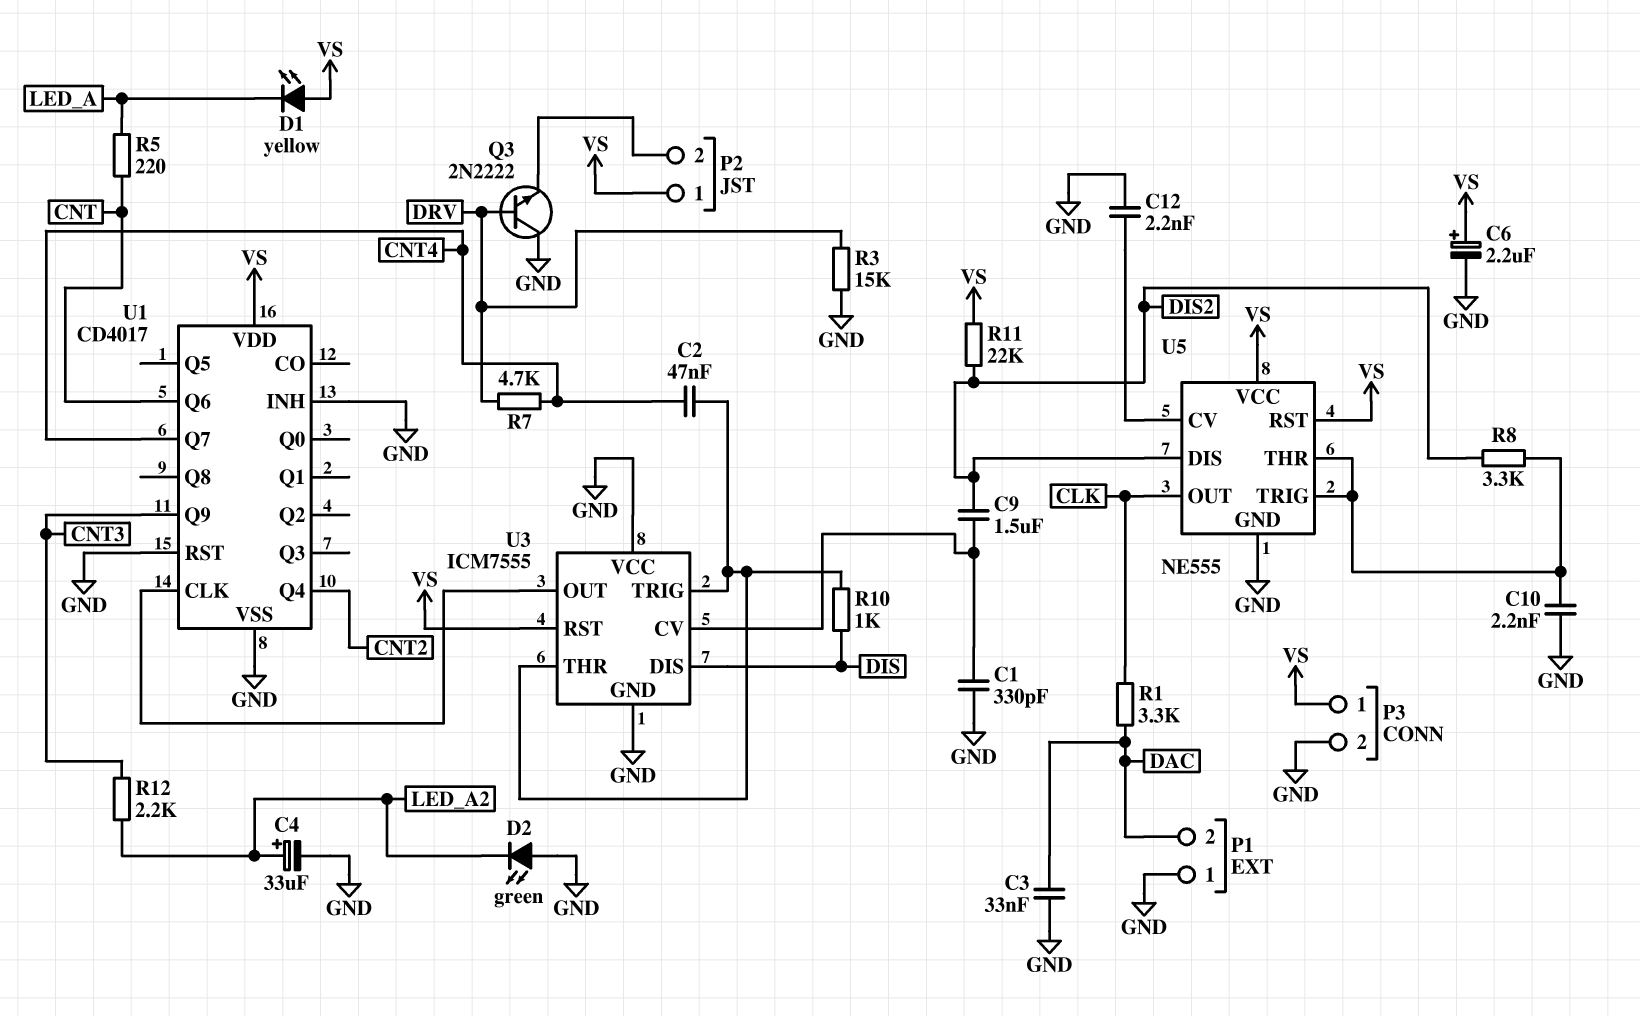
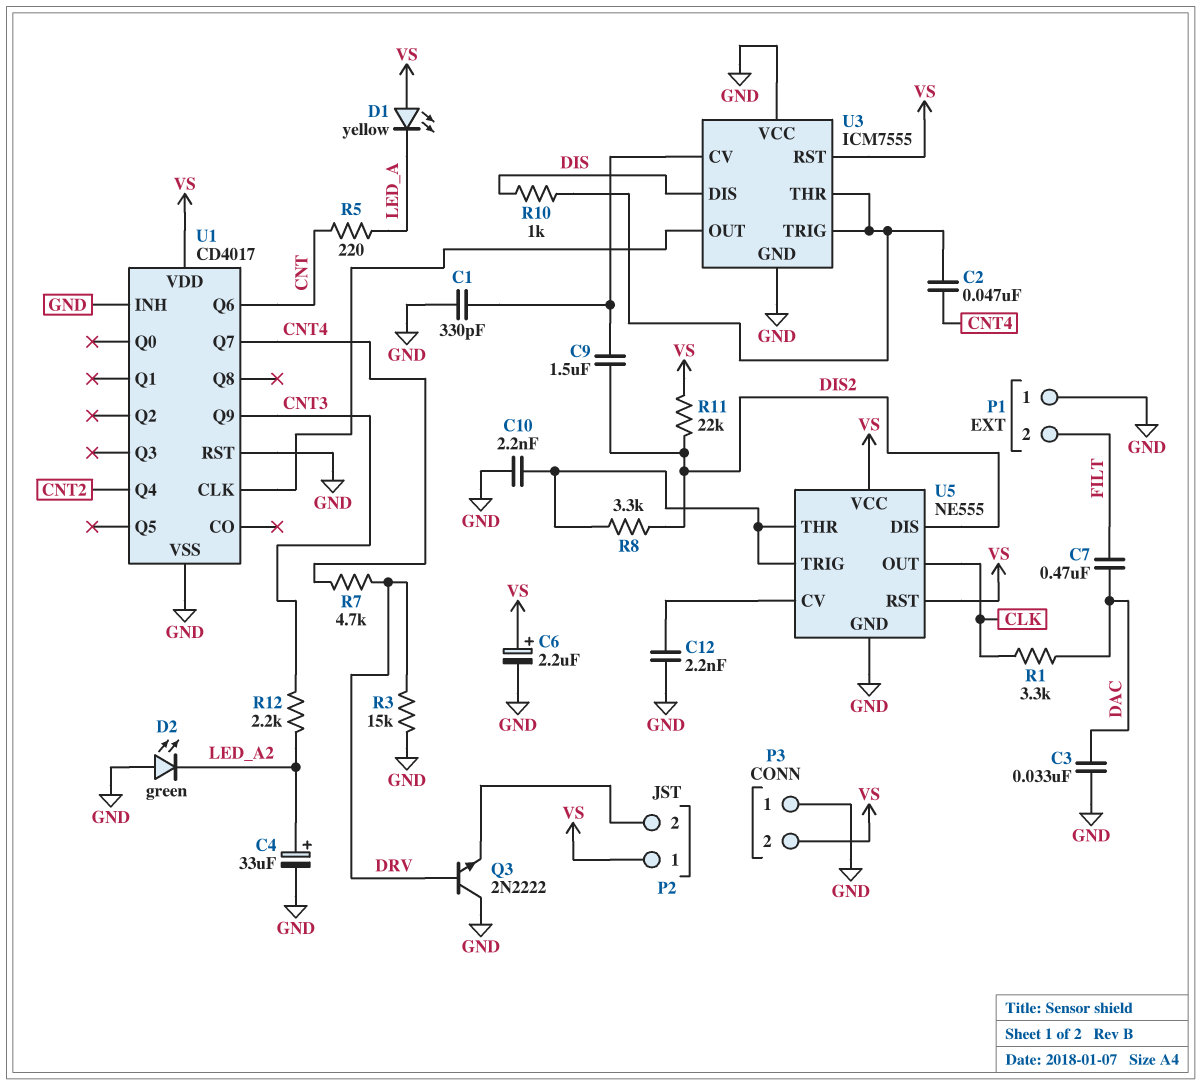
C7: none -> 470nF (DAC, FILT)
P1 pin 2: DAC -> FILT
P3 pin 1: VS -> GND
P3 pin 2: GND -> VS

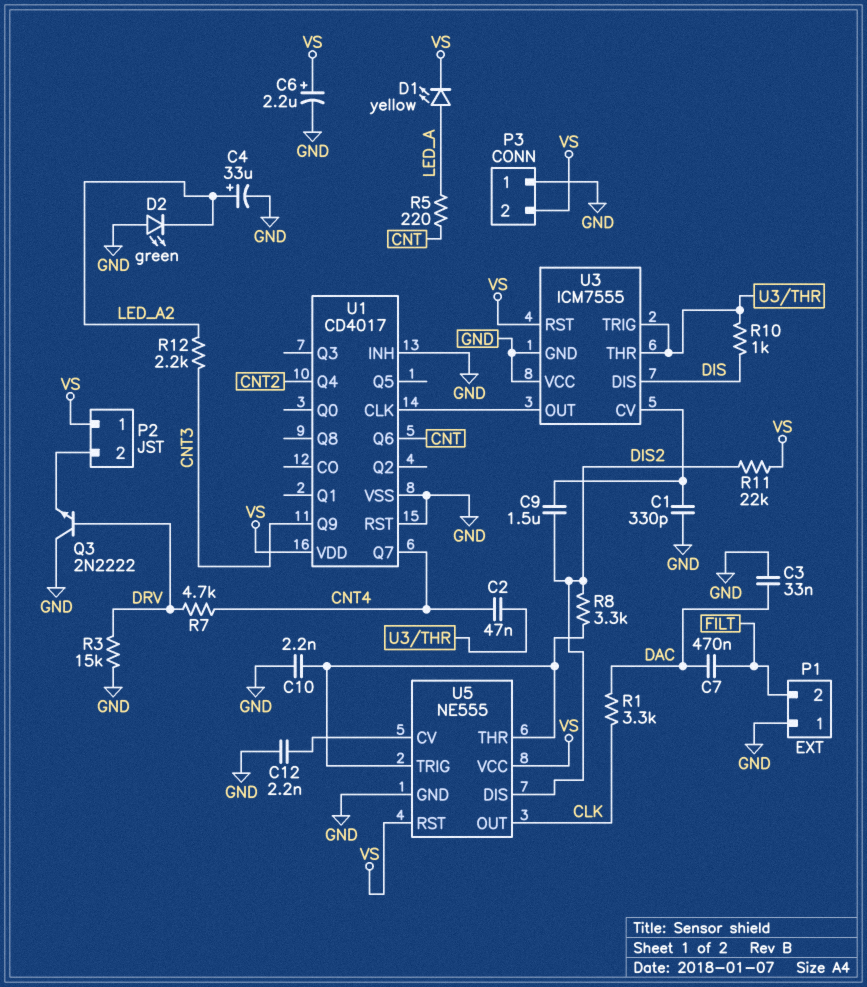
D1: LED yellow (A VS, K LED_A) -> LED yellow (A LED_A, K VS)

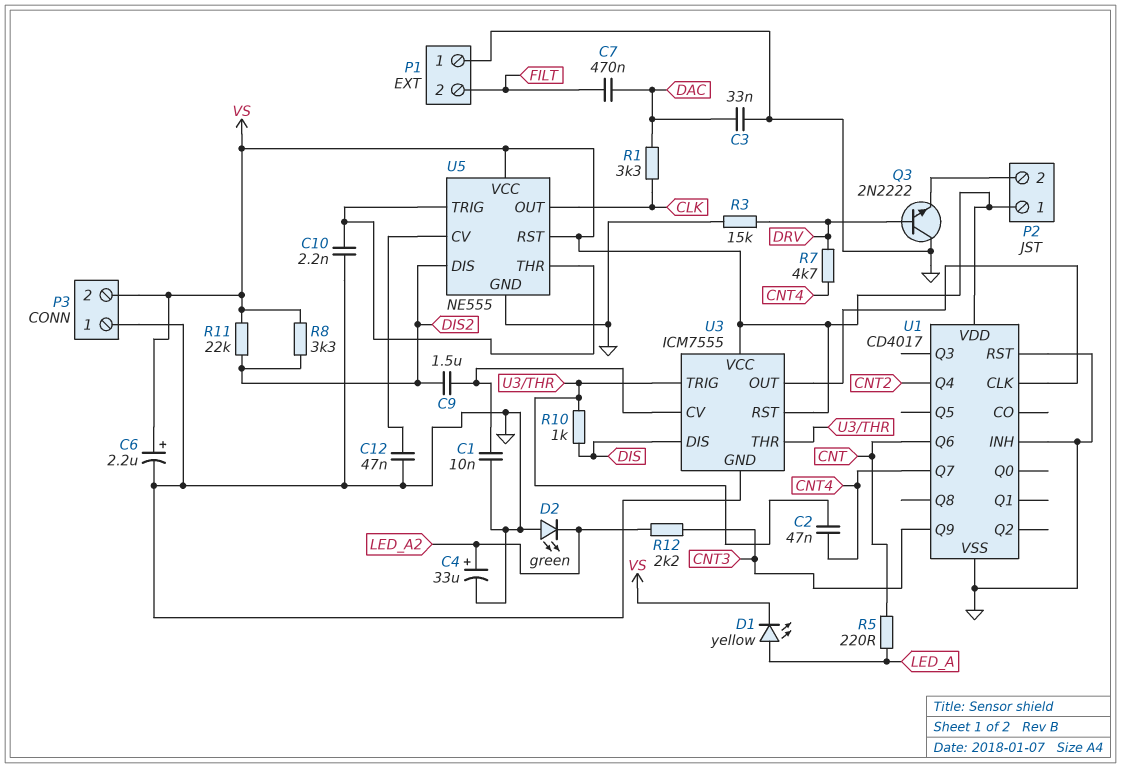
C1: 330pF (GND, U3/CV) -> 10nF (GND, U3/CV)
C12: 2.2nF (GND, U5/CV) -> 47nF (GND, U5/CV)
R8: 3.3k (DIS2, U5/THR) -> 3.3k (DIS2, VS)
U3 pin VCC: GND -> VS

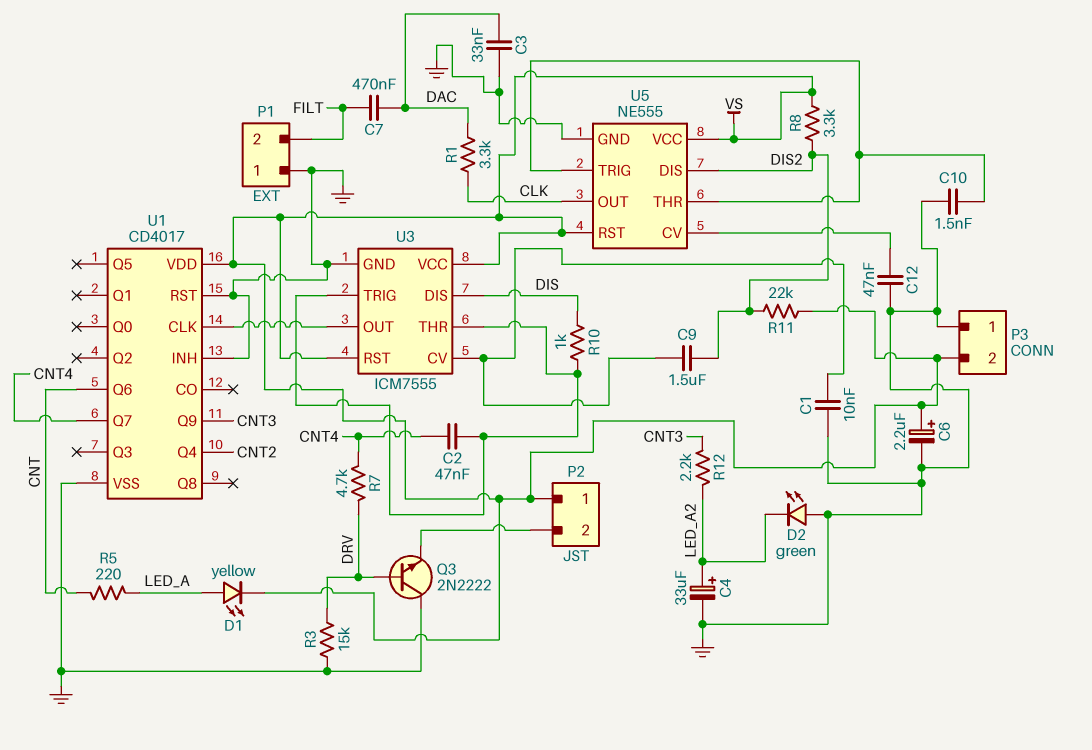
C10: 2.2nF (GND, U5/THR) -> 1.5nF (GND, U5/THR)

